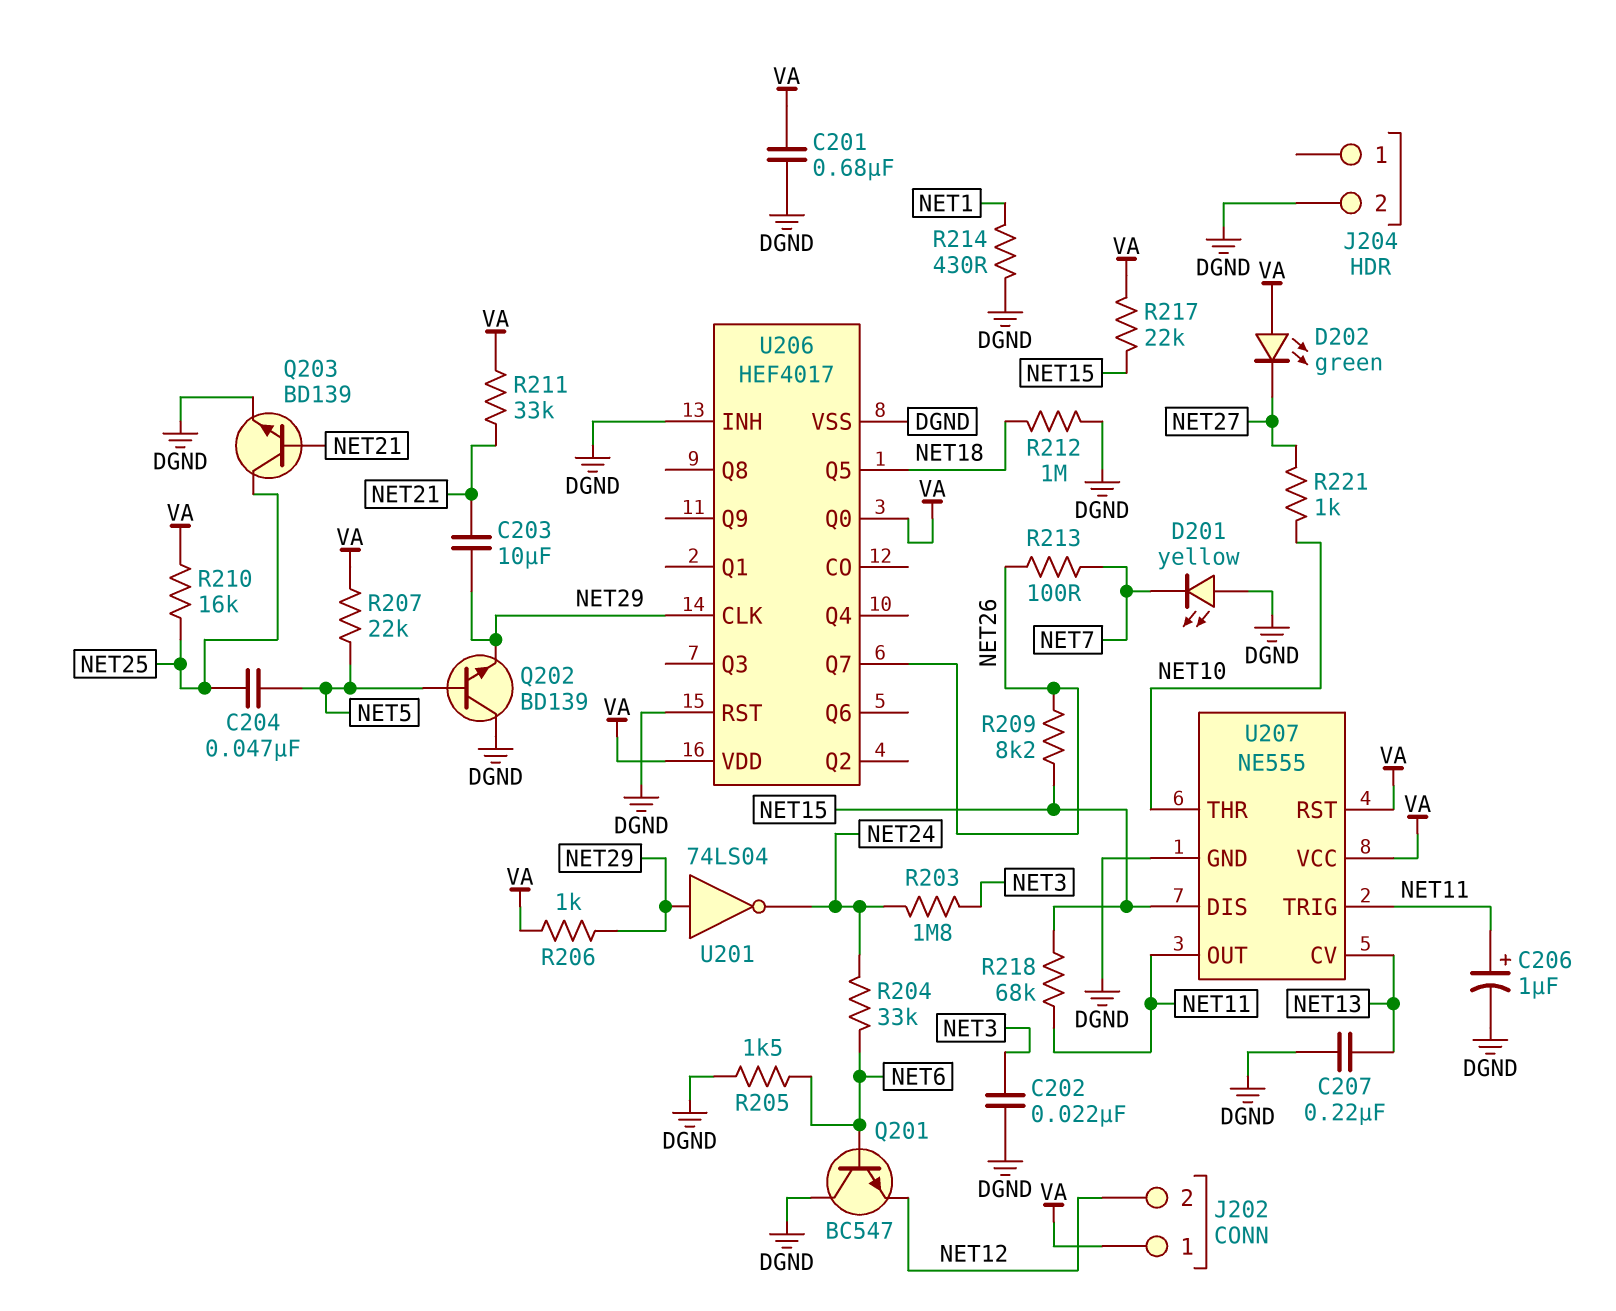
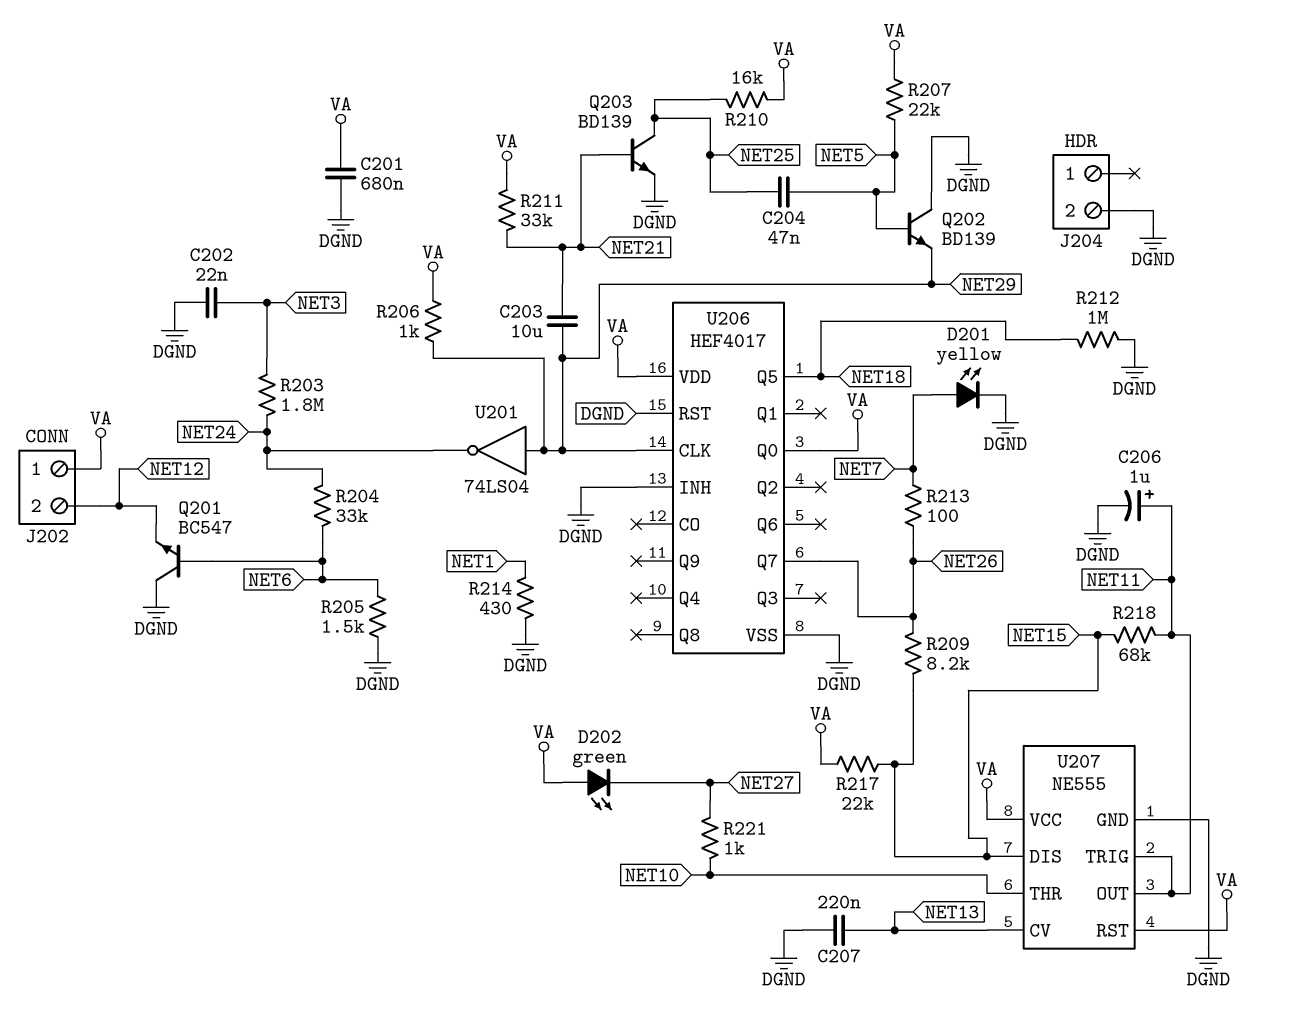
D201: LED yellow (A DGND, K NET7) -> LED yellow (A NET7, K DGND)

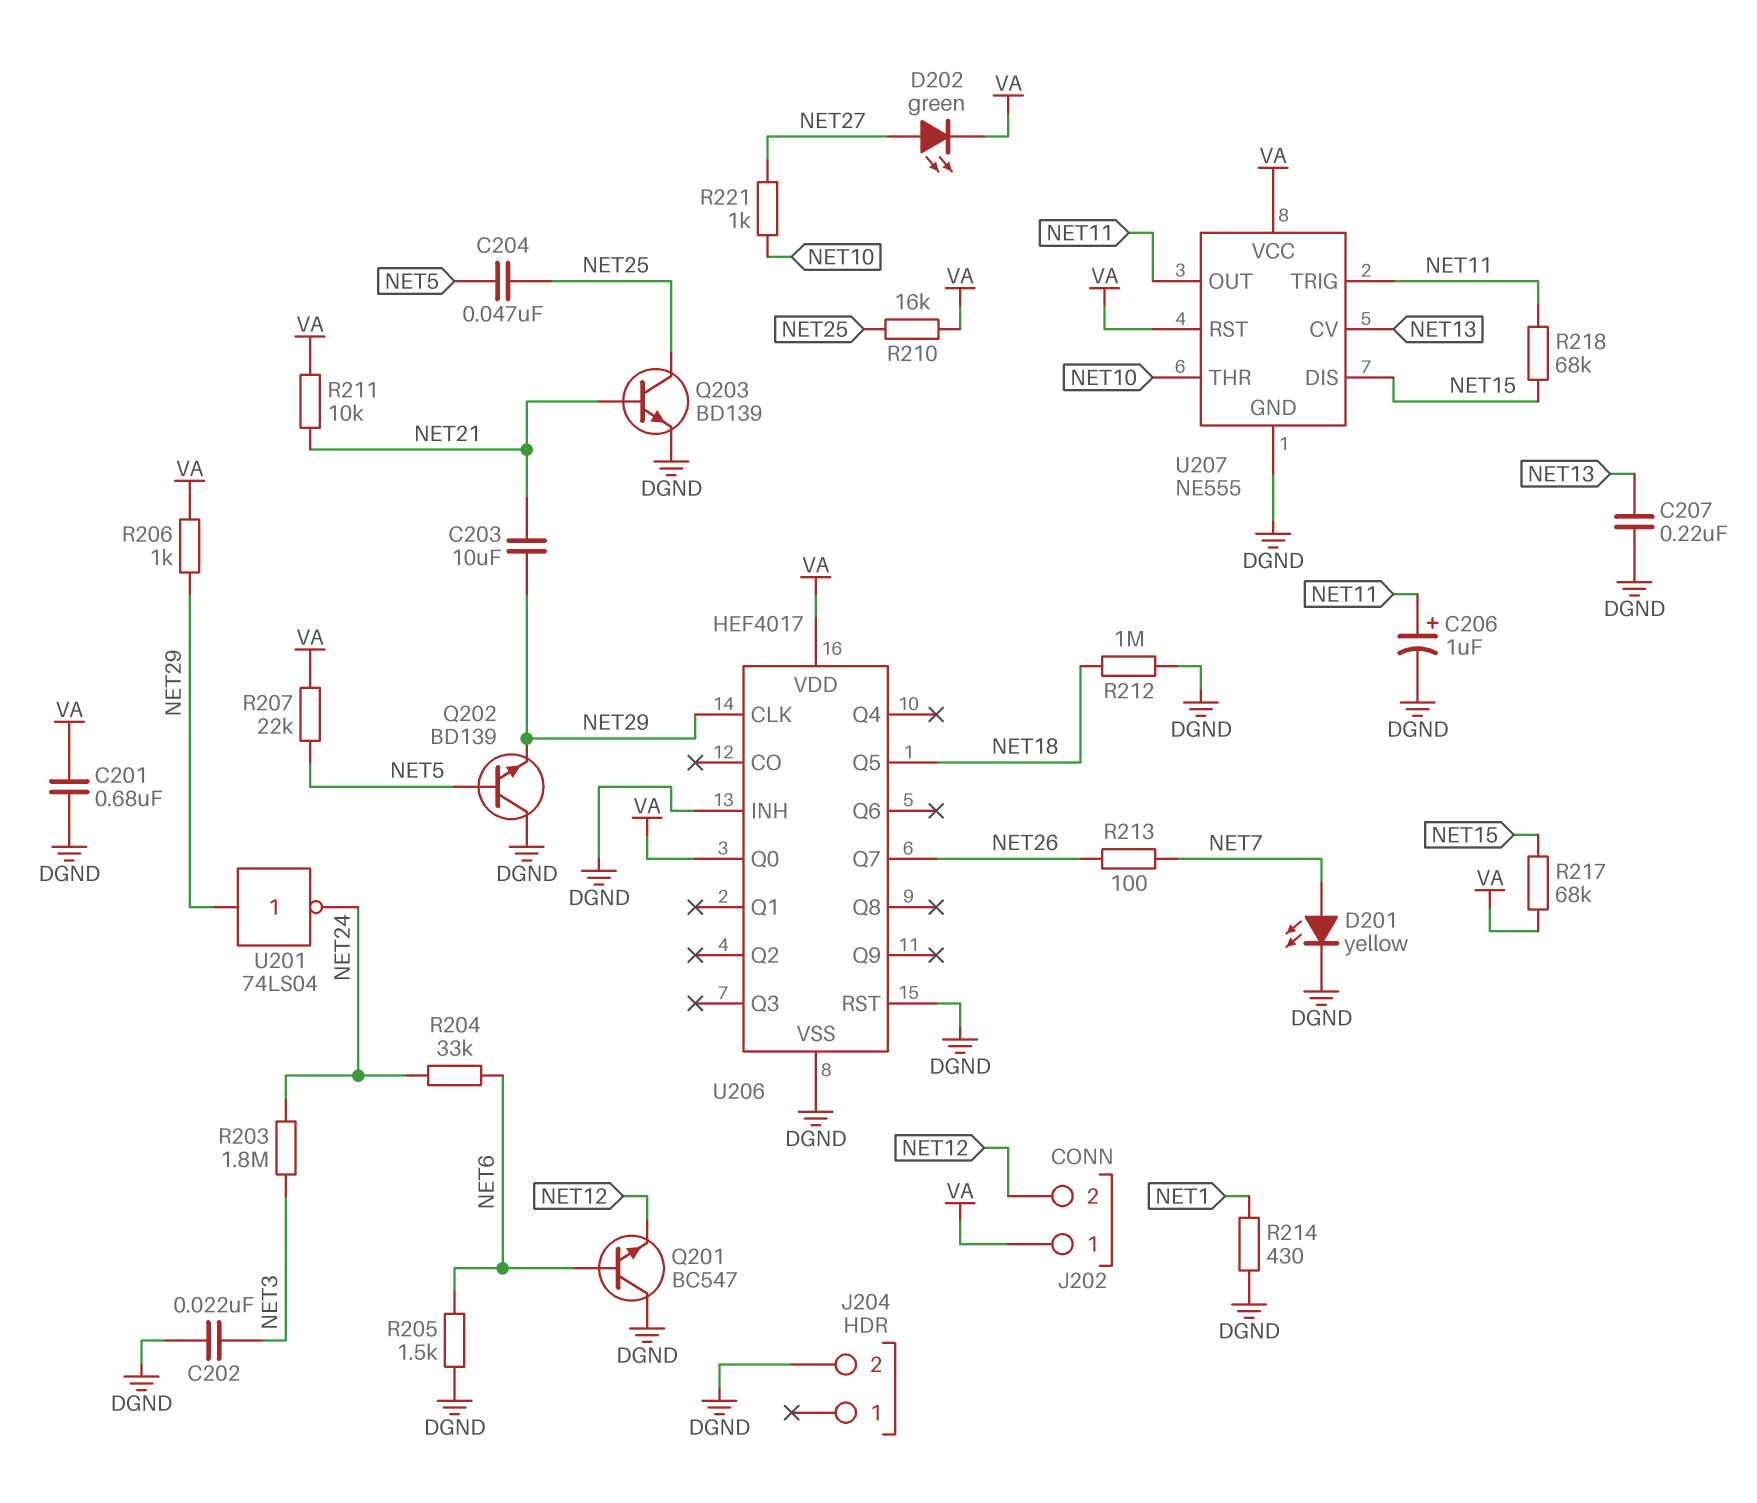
D202: LED green (A VA, K NET27) -> LED green (A NET27, K VA)
R209: 8.2k (NET15, NET26) -> none
R211: 33k (NET21, VA) -> 10k (NET21, VA)
R217: 22k (NET15, VA) -> 68k (NET15, VA)

